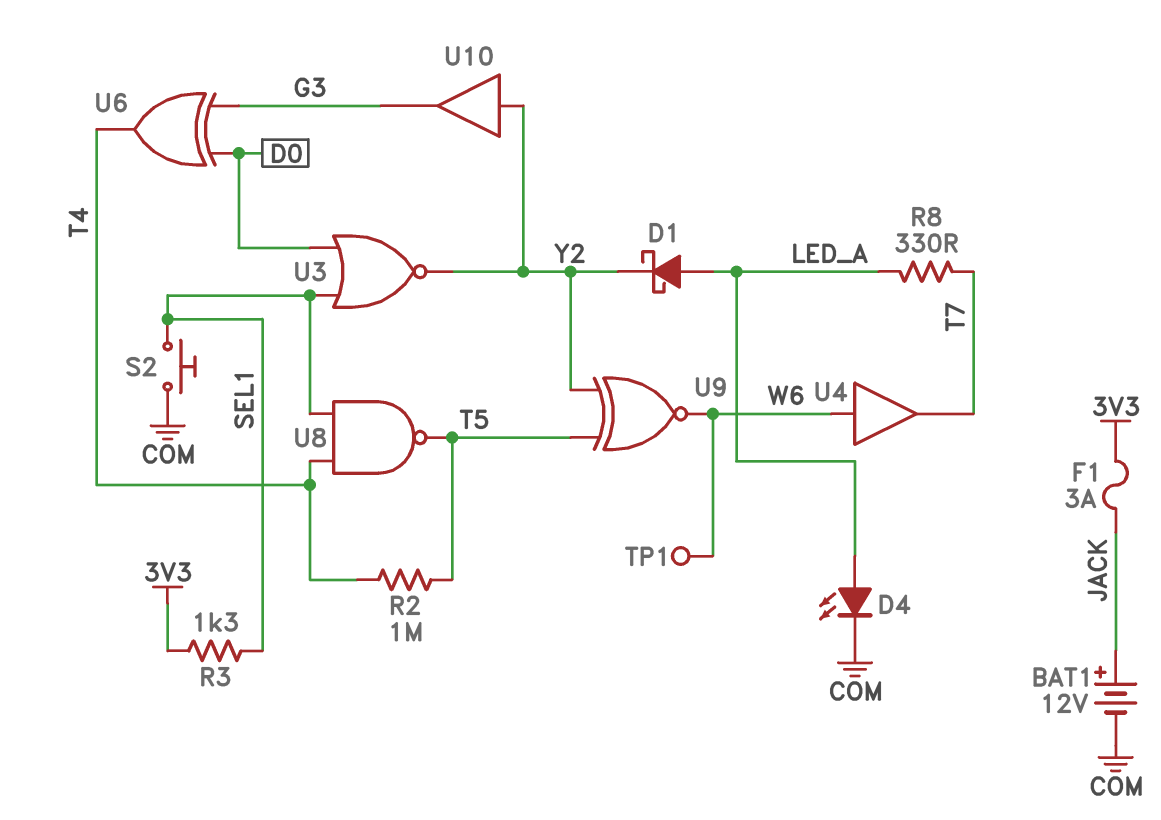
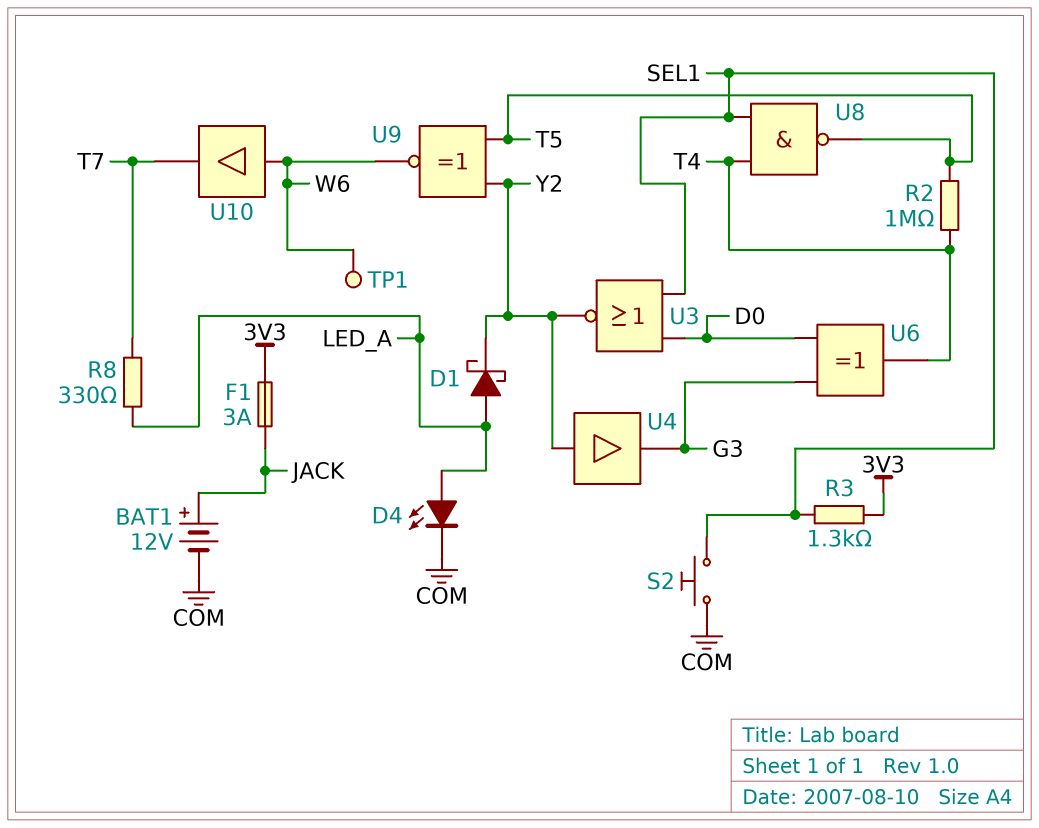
U4: buffer (in W6, out T7) -> buffer (in Y2, out G3)
U10: buffer (in Y2, out G3) -> buffer (in W6, out T7)

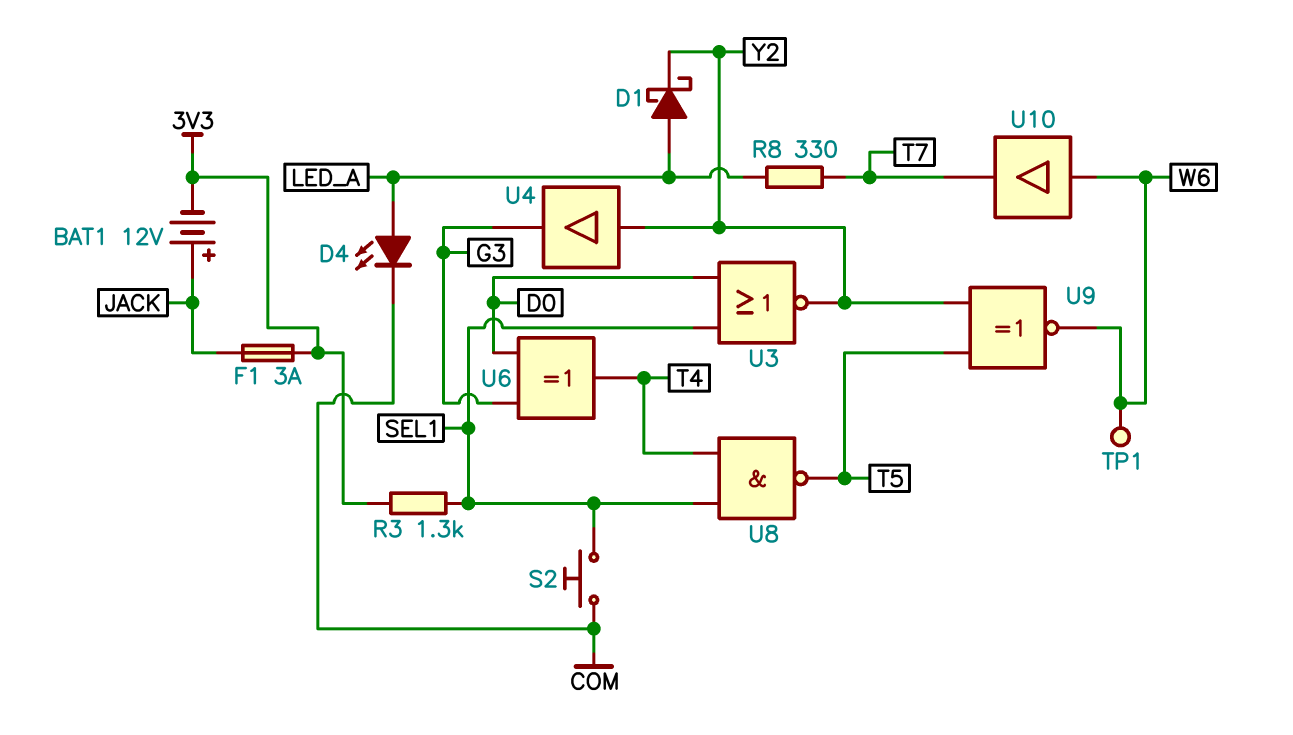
BAT1: 12V (plus JACK, minus COM) -> 12V (plus JACK, minus 3V3)
R2: 1M (T4, T5) -> none

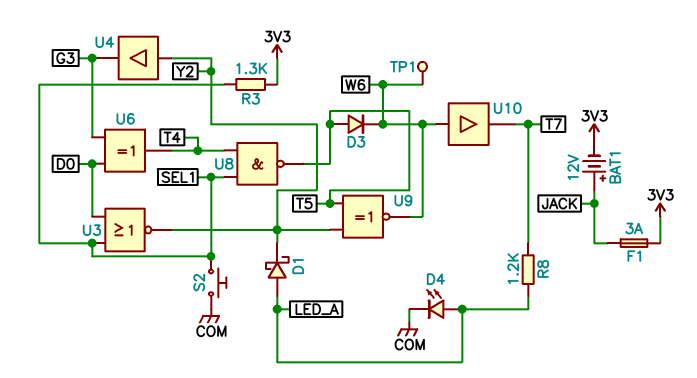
D3: none -> diode (A T5, K W6)
R8: 330 (LED_A, T7) -> 1.2k (LED_A, T7)

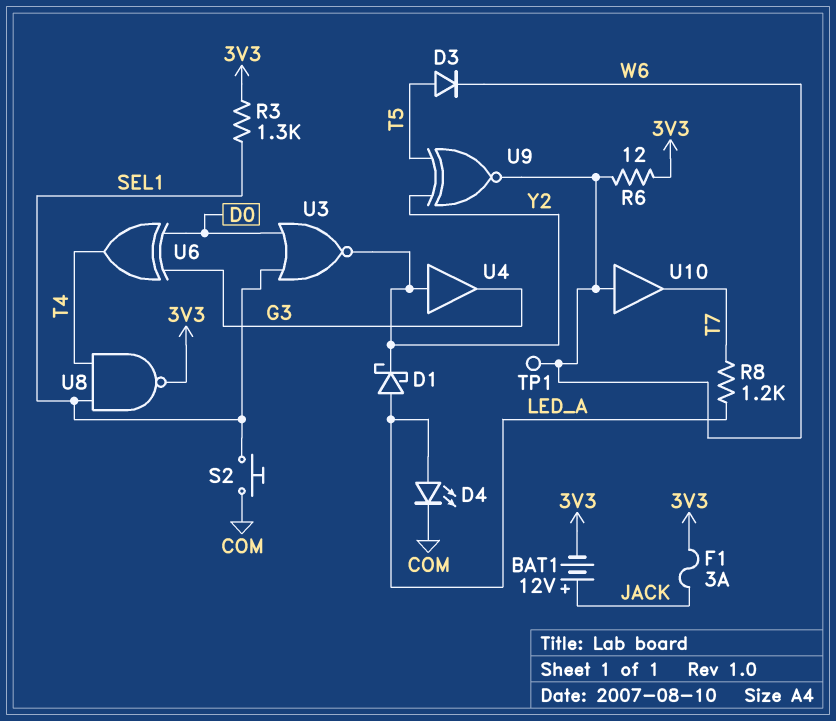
R6: none -> 12 (3V3, W6)
U8: NAND (in SEL1, in T4, out T5) -> NAND (in SEL1, in T4, out 3V3)

